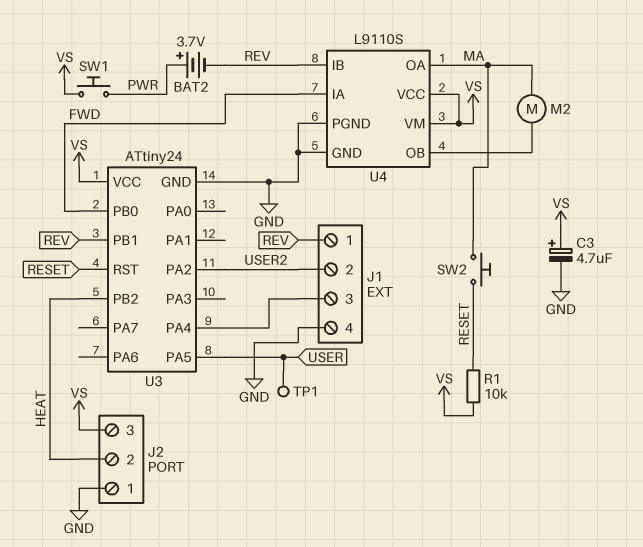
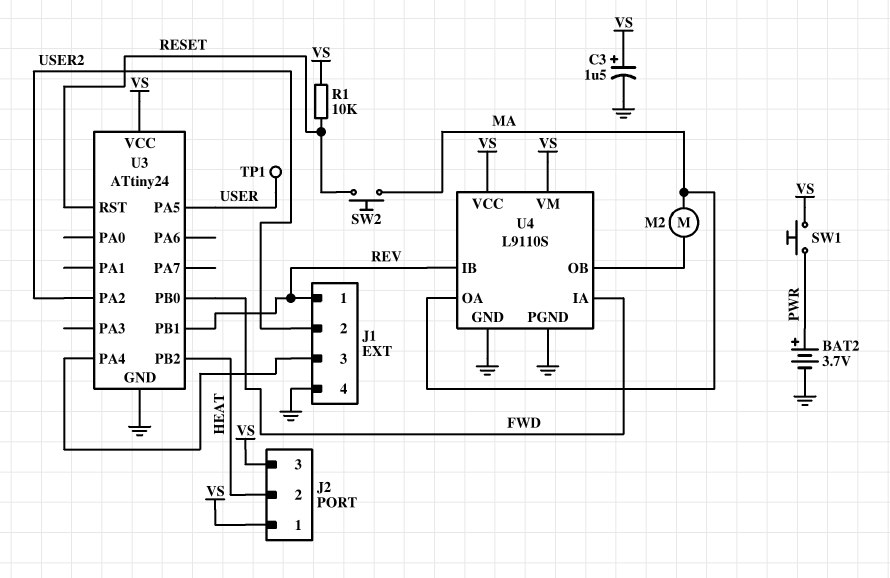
BAT2: 3.7V (plus PWR, minus REV) -> 3.7V (plus PWR, minus GND)
C3: 4.7uF (plus VS, minus GND) -> 1.5uF (plus VS, minus GND)
J2 pin 1: GND -> VS

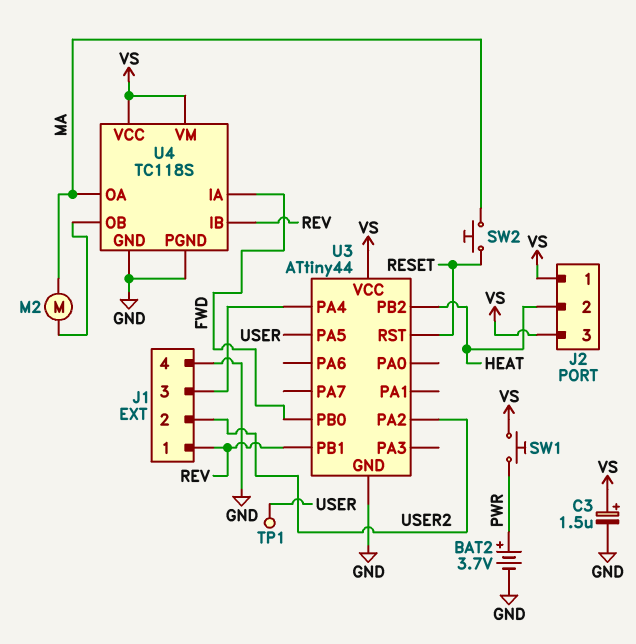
R1: 10k (RESET, VS) -> none
U3: ATtiny24 -> ATtiny44
U4: L9110S -> TC118S

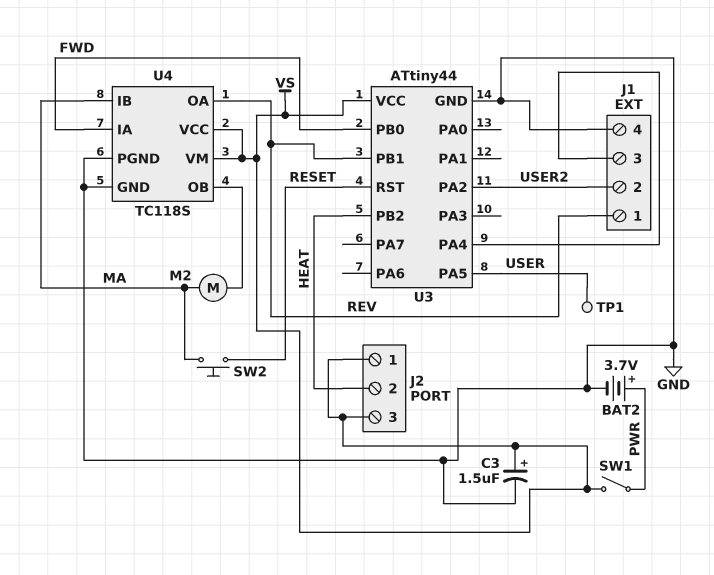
SW1: button (PWR, VS) -> switch (PWR, VS)
U4 pin IB: REV -> MA
U4 pin OA: MA -> REV

